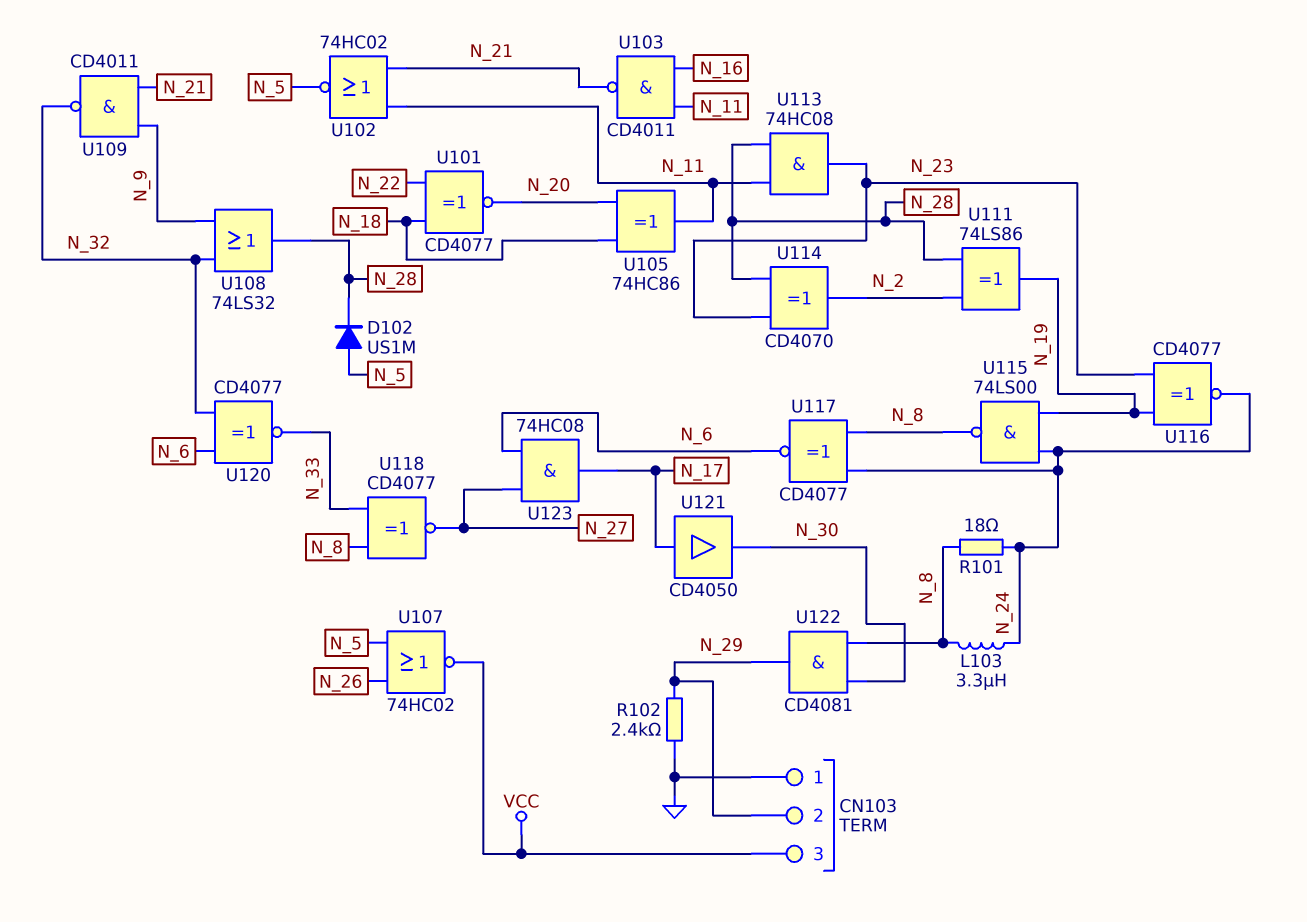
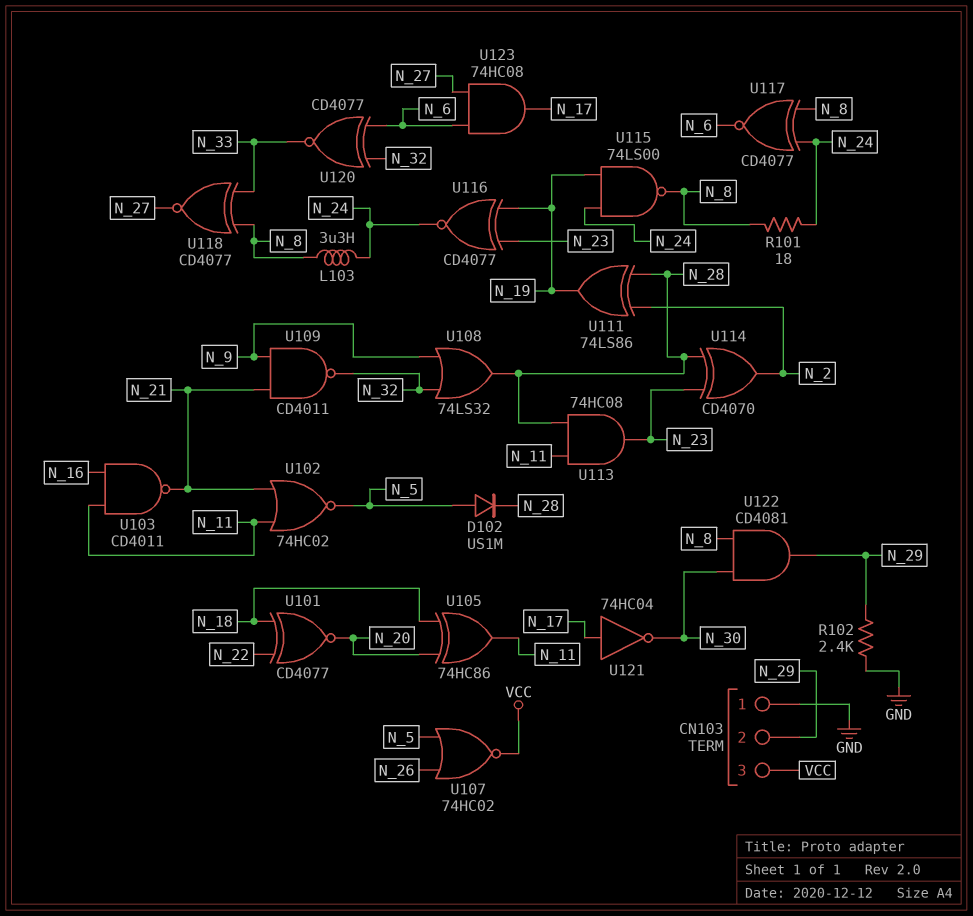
U121: buffer CD4050 (in N_17, out N_30) -> NOT 74HC04 (in N_17, out N_30)

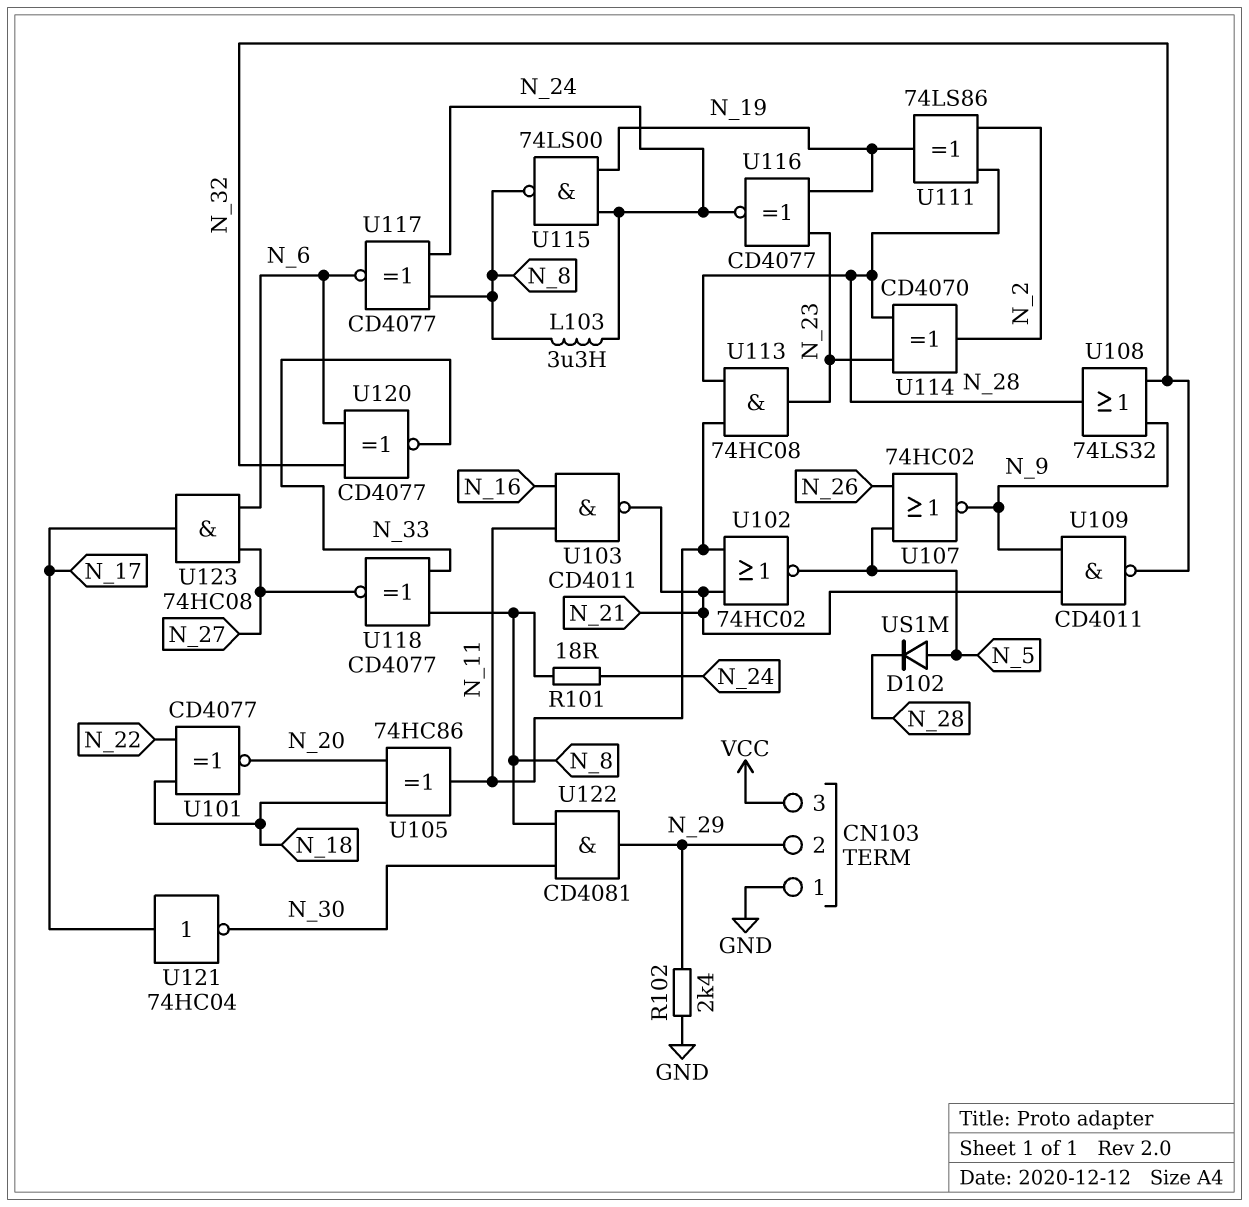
U107: NOR 74HC02 (in N_5, in N_26, out VCC) -> NOR 74HC02 (in N_5, in N_26, out N_9)

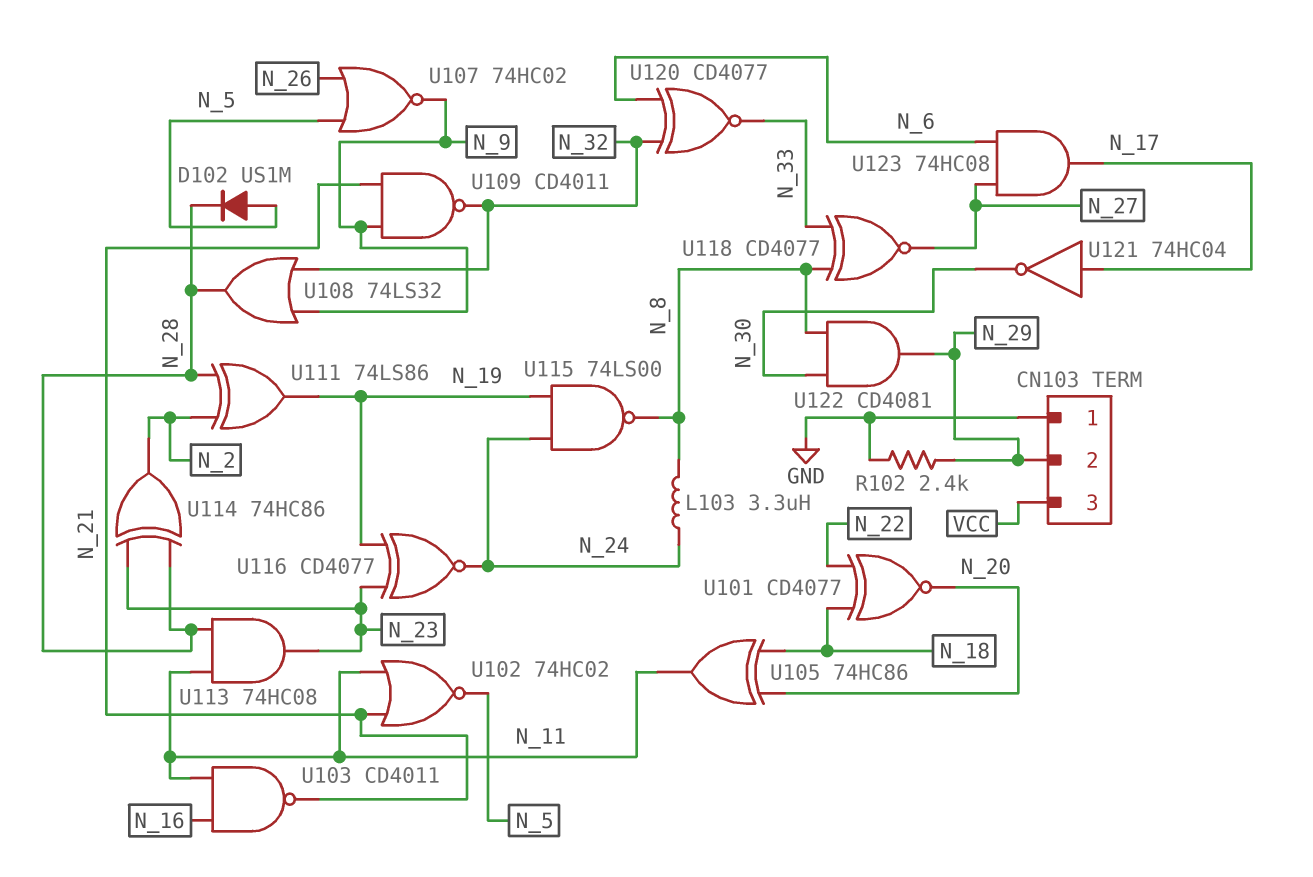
R101: 18 (N_8, N_24) -> none
U114: XOR CD4070 (in N_23, in N_28, out N_2) -> XOR 74HC86 (in N_23, in N_28, out N_2)
U117: XNOR CD4077 (in N_8, in N_24, out N_6) -> none

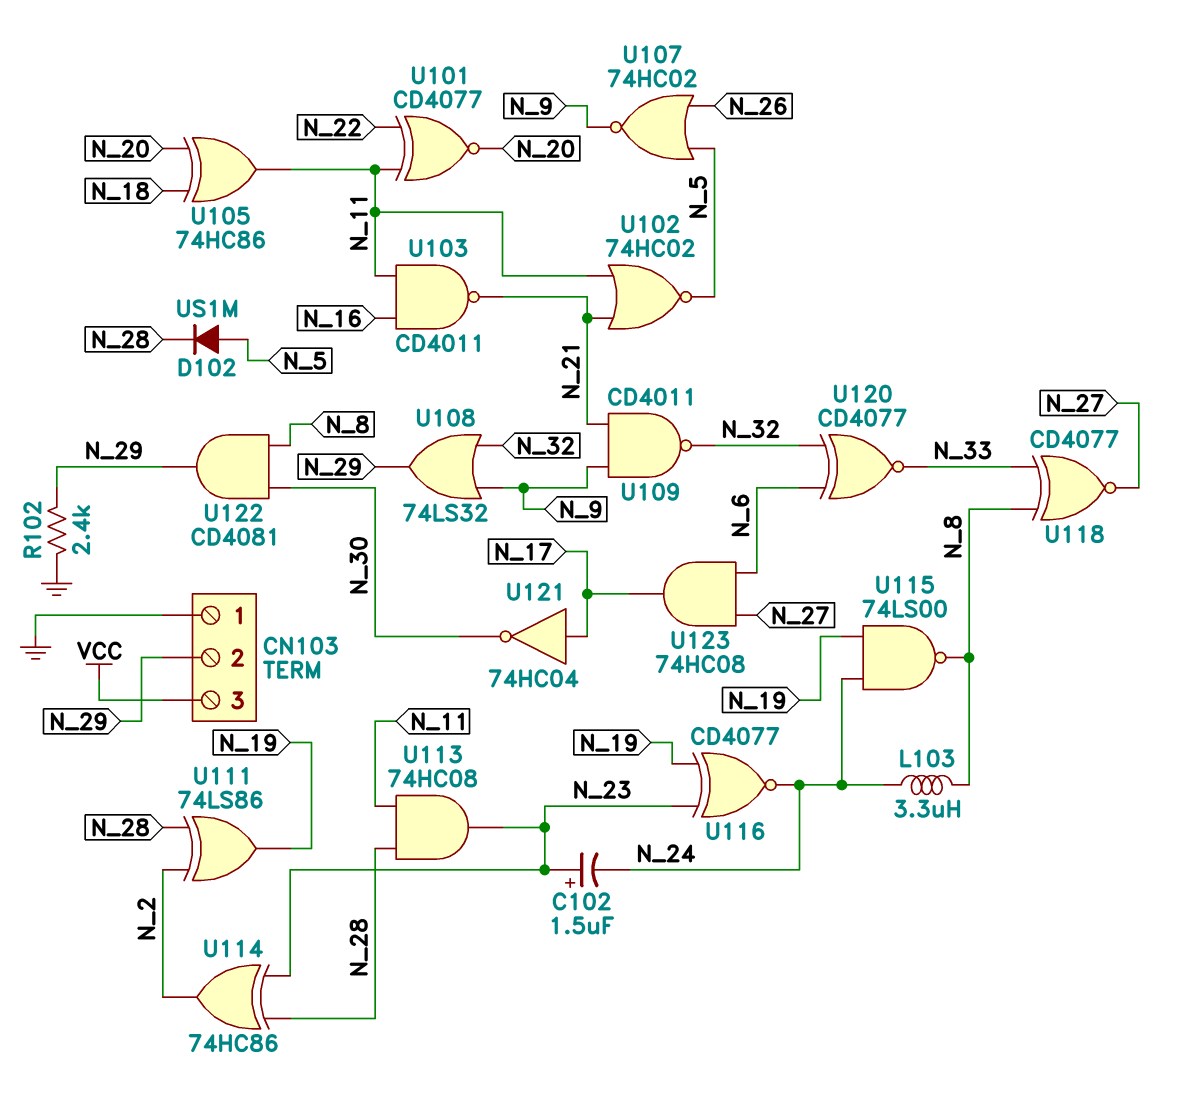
C102: none -> 1.5uF (plus N_23, minus N_24)
U101: XNOR CD4077 (in N_18, in N_22, out N_20) -> XNOR CD4077 (in N_11, in N_22, out N_20)
U108: OR 74LS32 (in N_9, in N_32, out N_28) -> OR 74LS32 (in N_9, in N_32, out N_29)

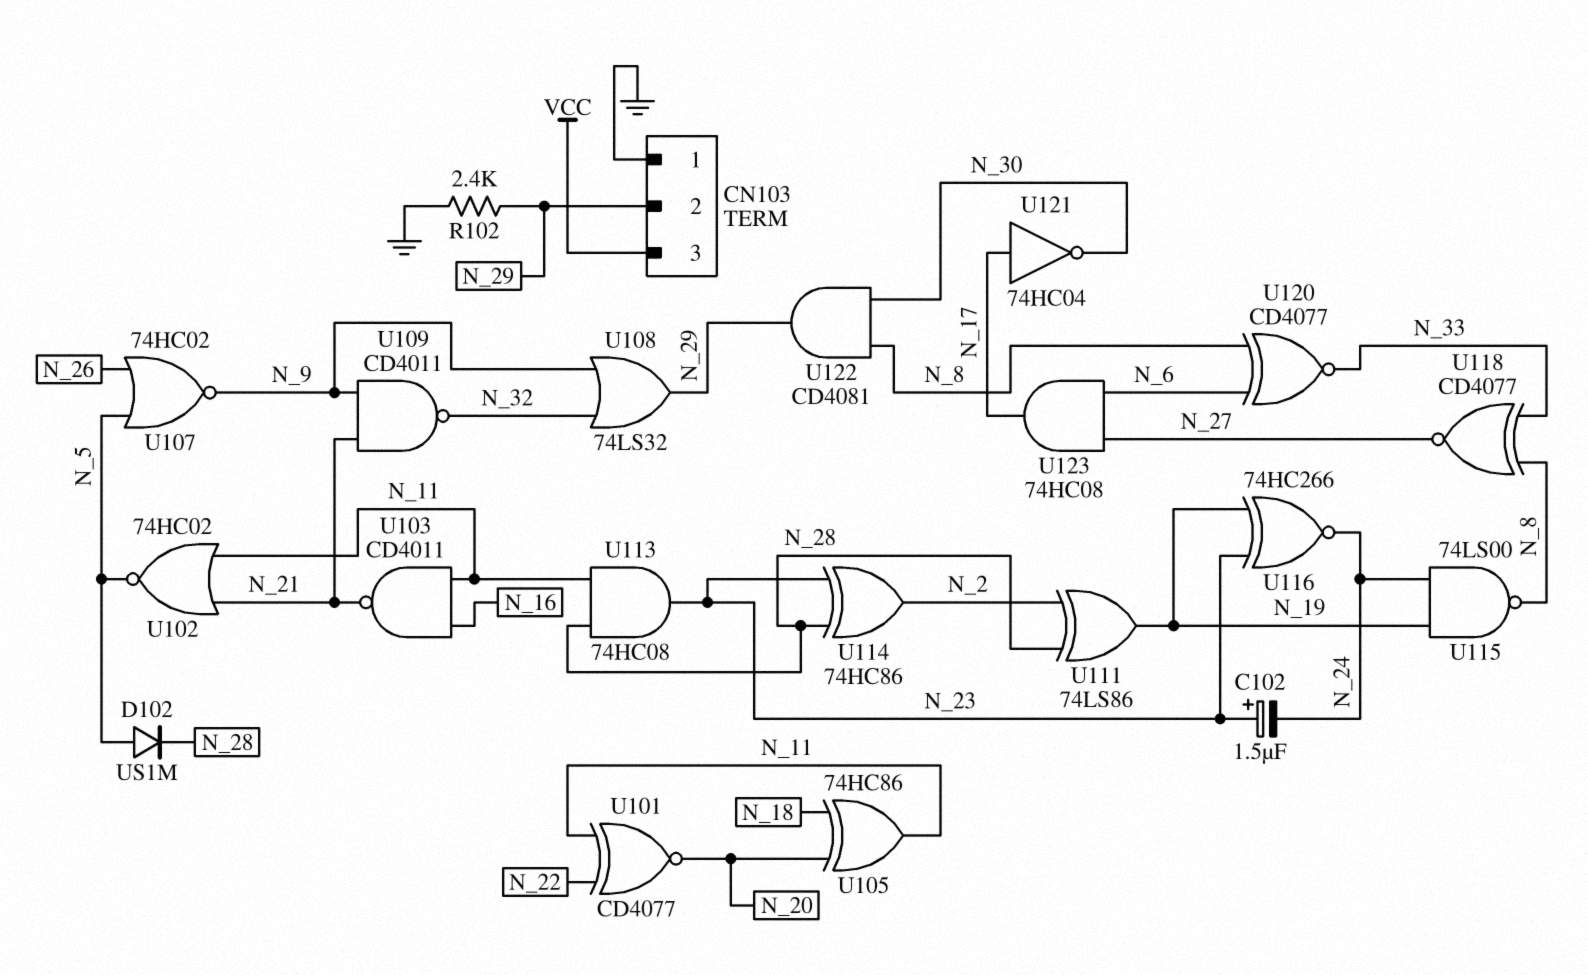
L103: 3.3uH (N_8, N_24) -> none
U116: XNOR CD4077 (in N_19, in N_23, out N_24) -> XNOR 74HC266 (in N_19, in N_23, out N_24)
U120: XNOR CD4077 (in N_6, in N_32, out N_33) -> XNOR CD4077 (in N_6, in N_8, out N_33)

